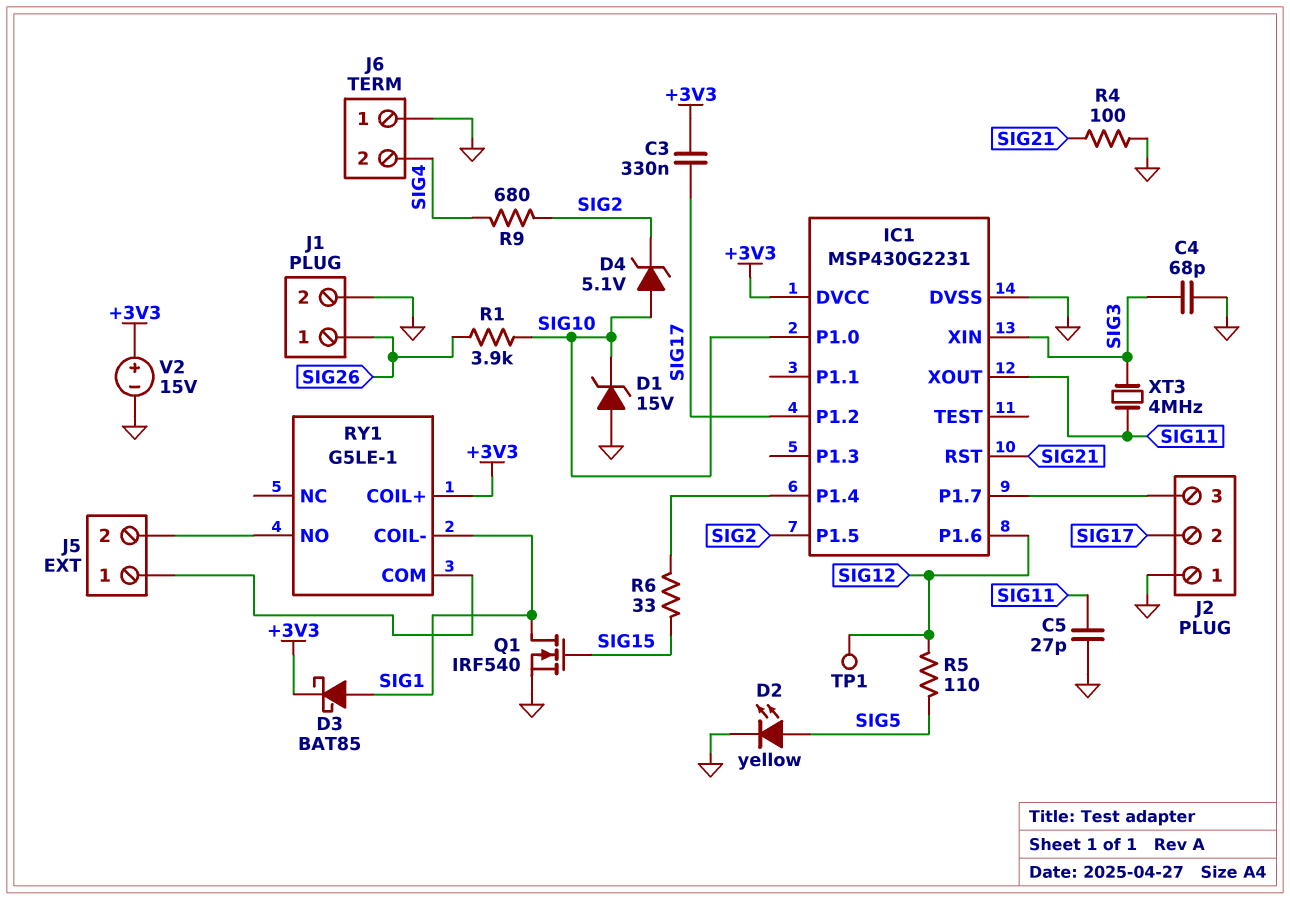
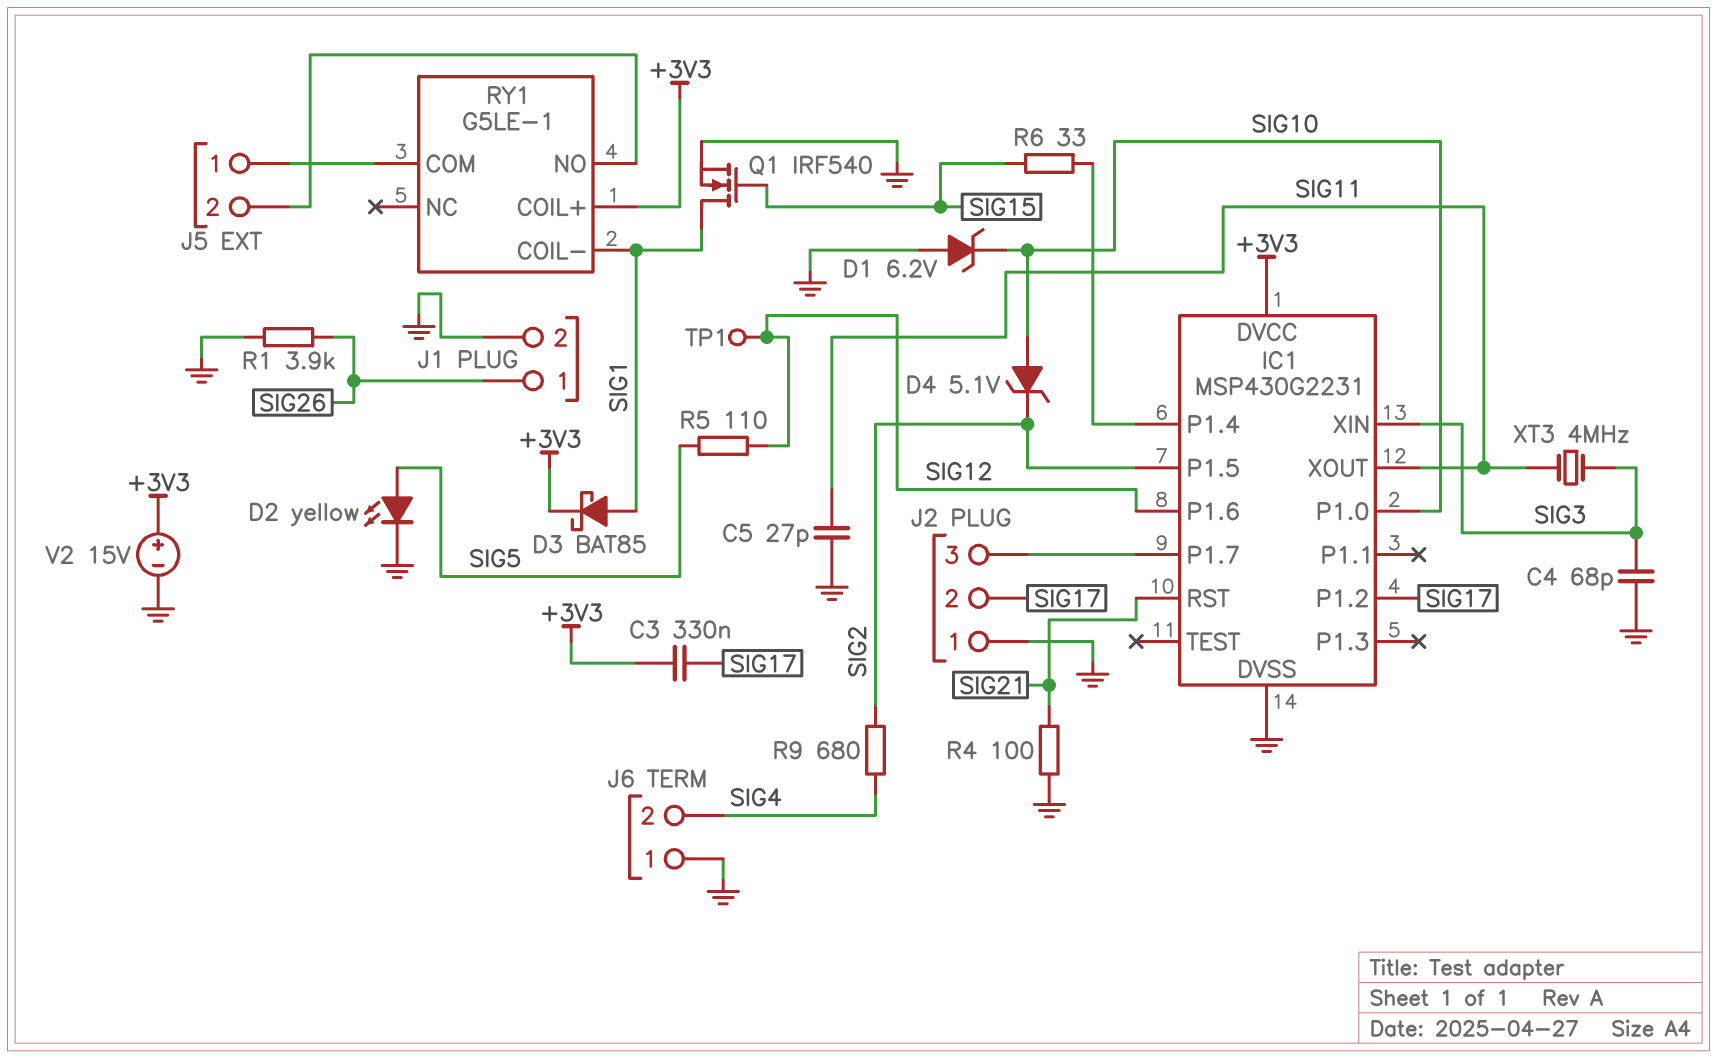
D1: zener 15V (A GND, K SIG10) -> zener 6.2V (A GND, K SIG10)
R1: 3.9k (SIG10, SIG26) -> 3.9k (GND, SIG26)

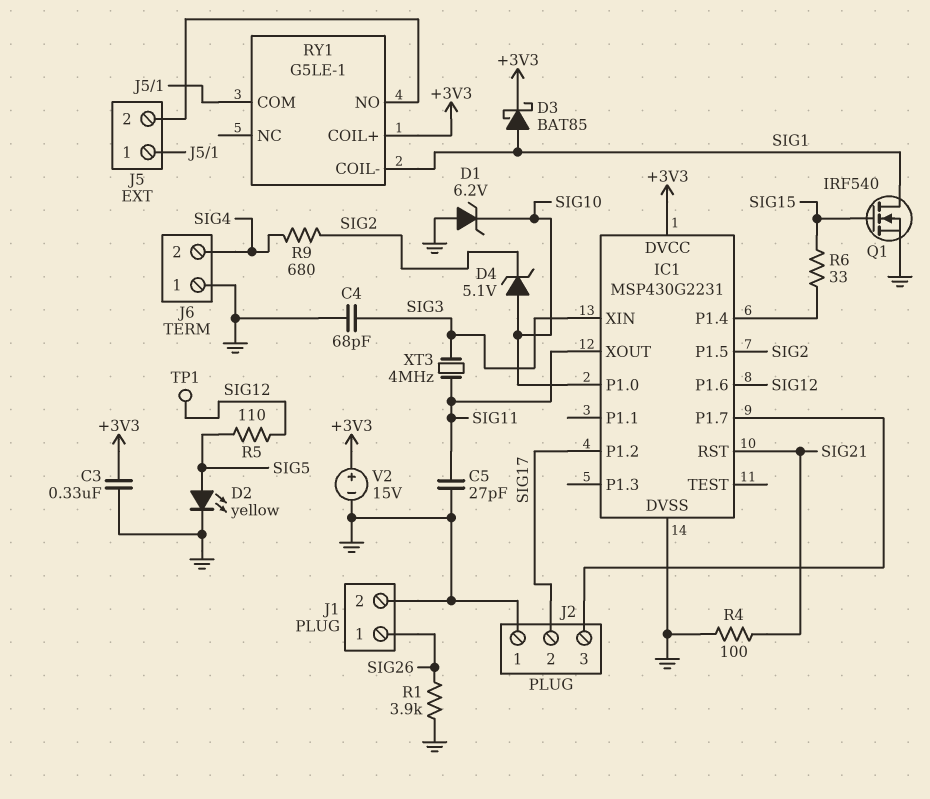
C3: 330nF (+3V3, SIG17) -> 330nF (+3V3, GND)

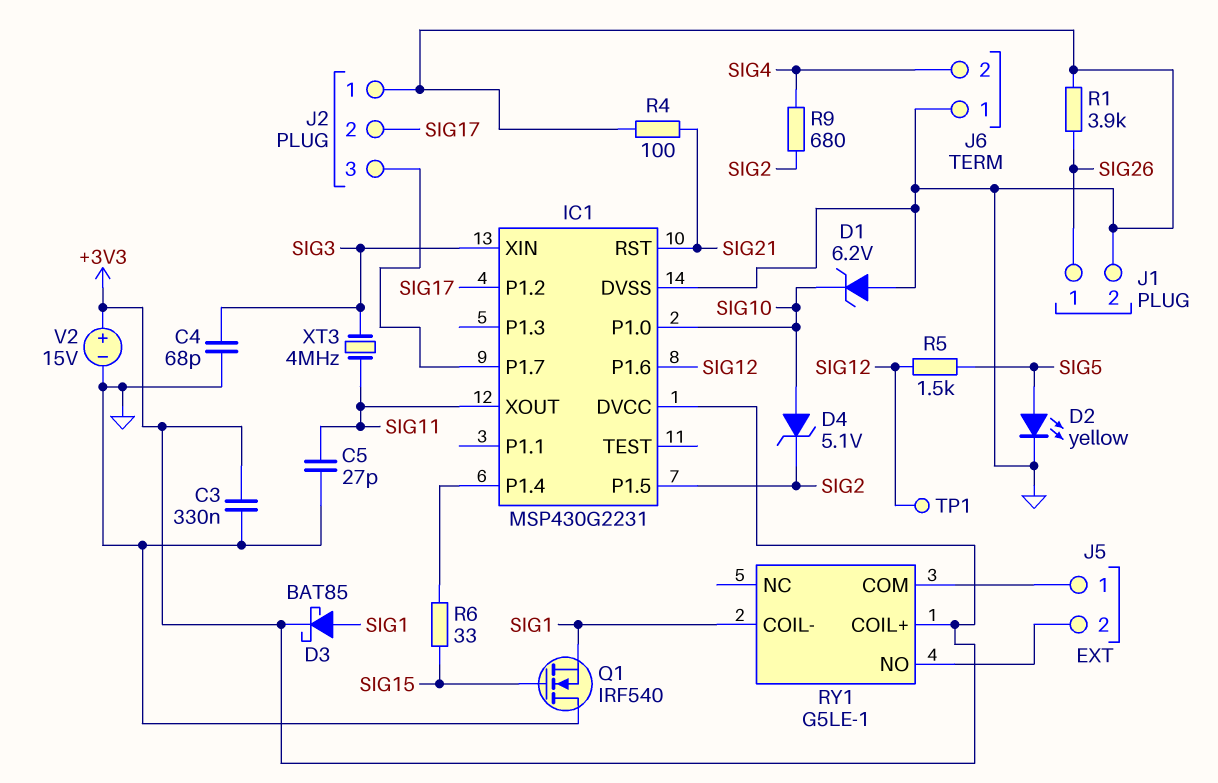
Q1: NMOS IRF540 (G SIG15, D SIG1, S GND) -> NMOS IRF540 (G SIG15, D GND, S SIG1)
R5: 110 (SIG5, SIG12) -> 1.5k (SIG5, SIG12)

